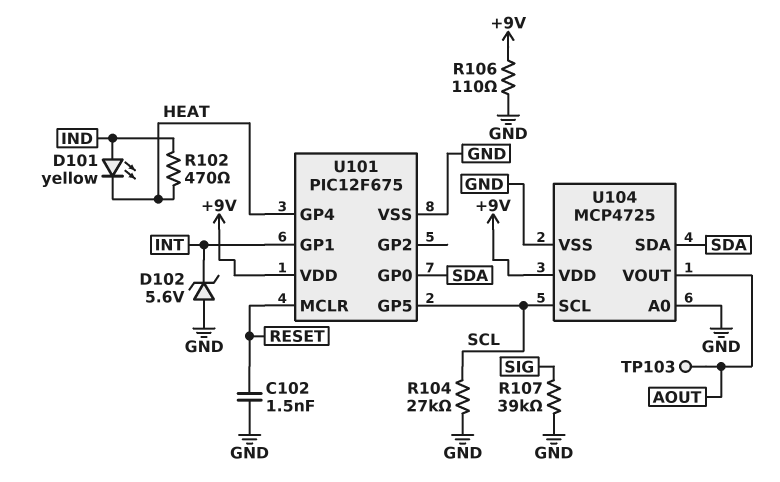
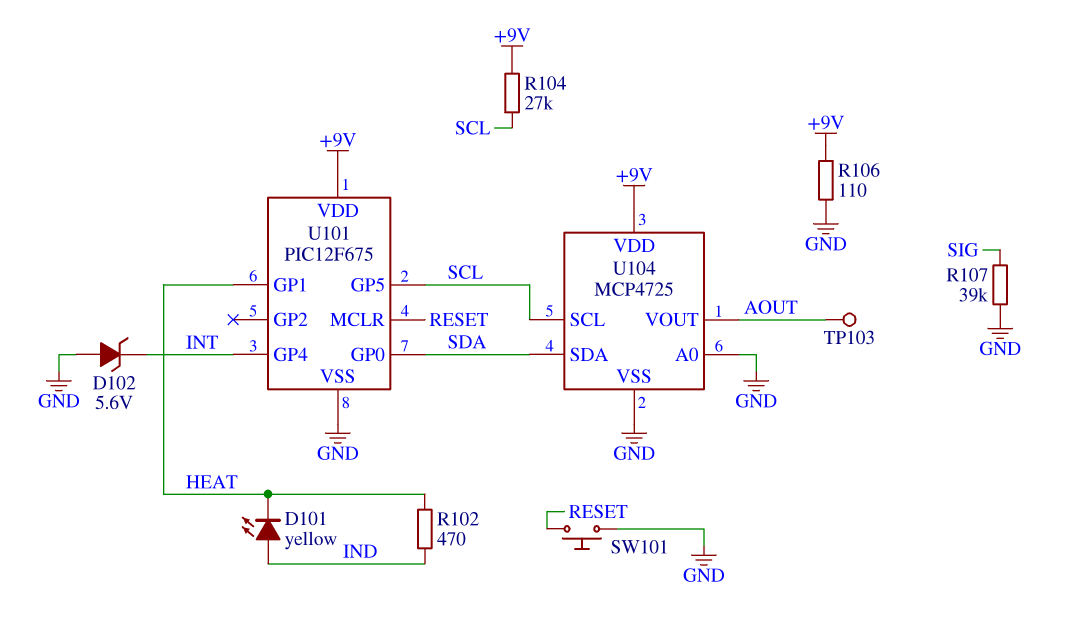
C102: 1.5nF (GND, RESET) -> none
R104: 27k (GND, SCL) -> 27k (+9V, SCL)
SW101: none -> button (GND, RESET)
U101 pin GP1: INT -> HEAT
U101 pin GP4: HEAT -> INT

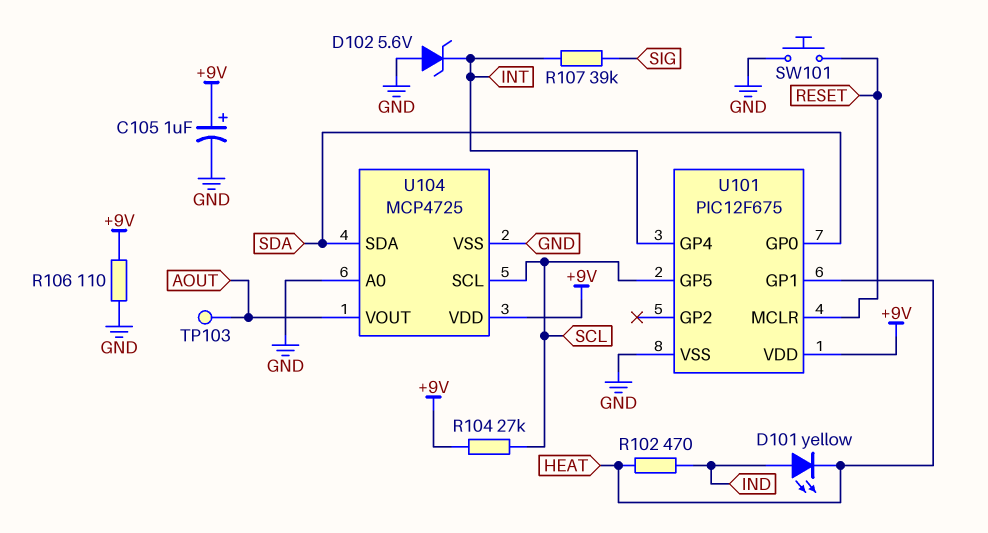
C105: none -> 1uF (plus +9V, minus GND)
R107: 39k (GND, SIG) -> 39k (INT, SIG)

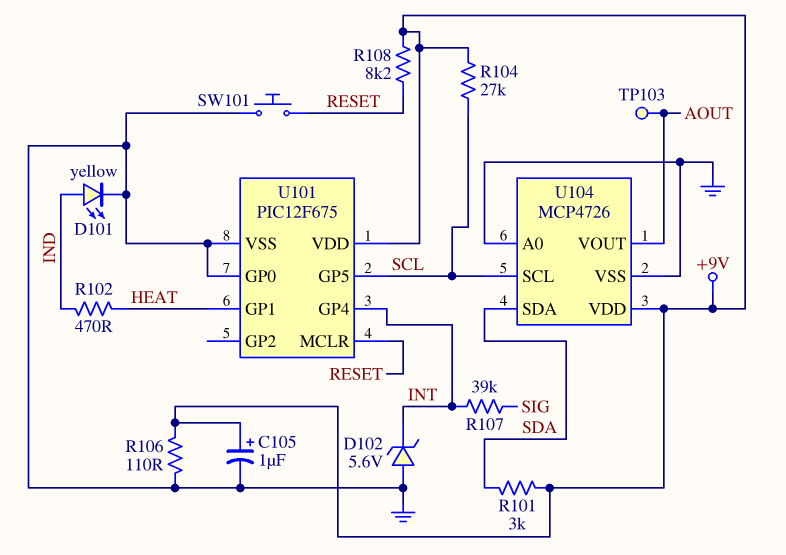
D101: LED yellow (A IND, K HEAT) -> LED yellow (A IND, K GND)
R101: none -> 3k (+9V, SDA)
R108: none -> 8.2k (+9V, RESET)
U101 pin GP0: SDA -> GND
U104: MCP4725 -> MCP4726

